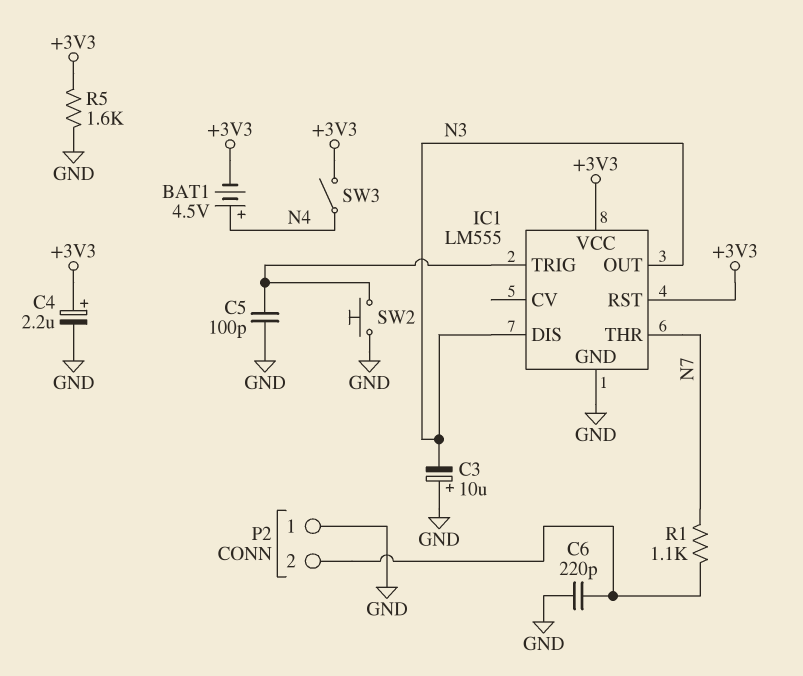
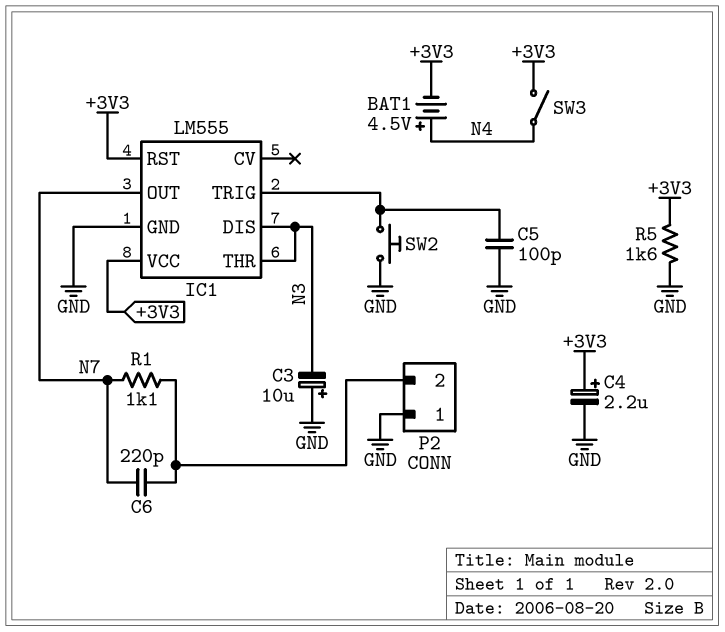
C6: 220pF (GND, P2/2) -> 220pF (N7, P2/2)
IC1 pin OUT: N3 -> N7
IC1 pin THR: N7 -> N3

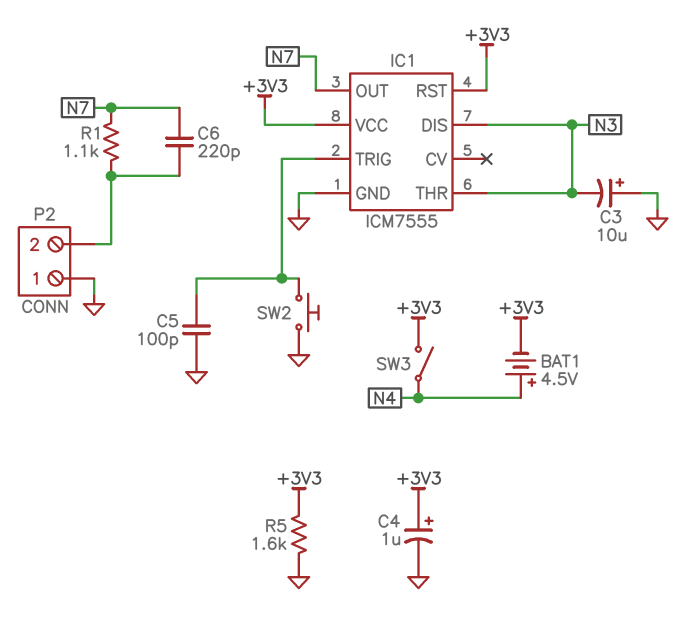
C4: 2.2uF (plus +3V3, minus GND) -> 1uF (plus +3V3, minus GND)
IC1: LM555 -> ICM7555

